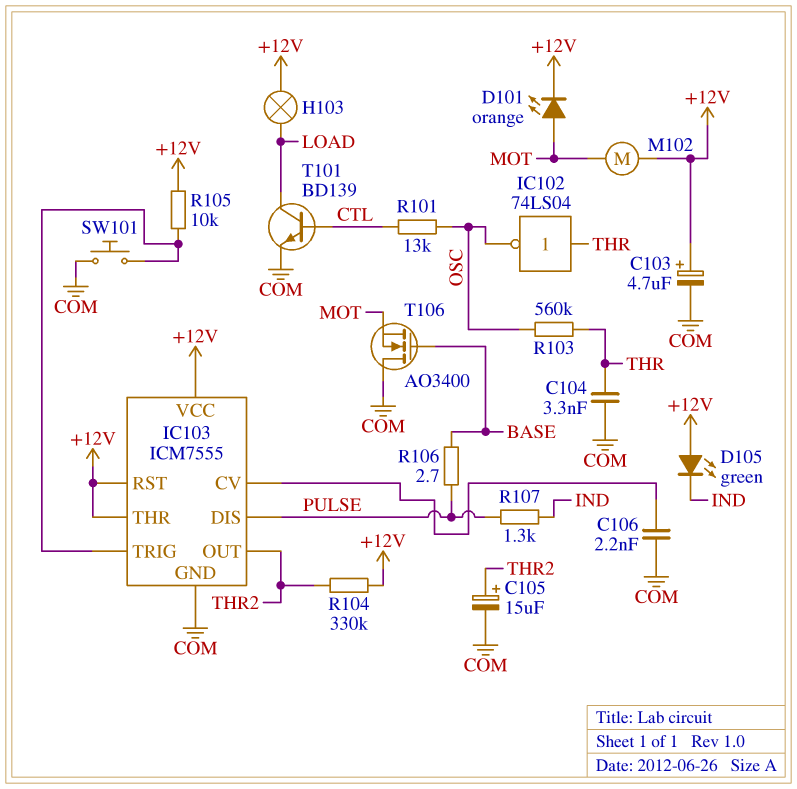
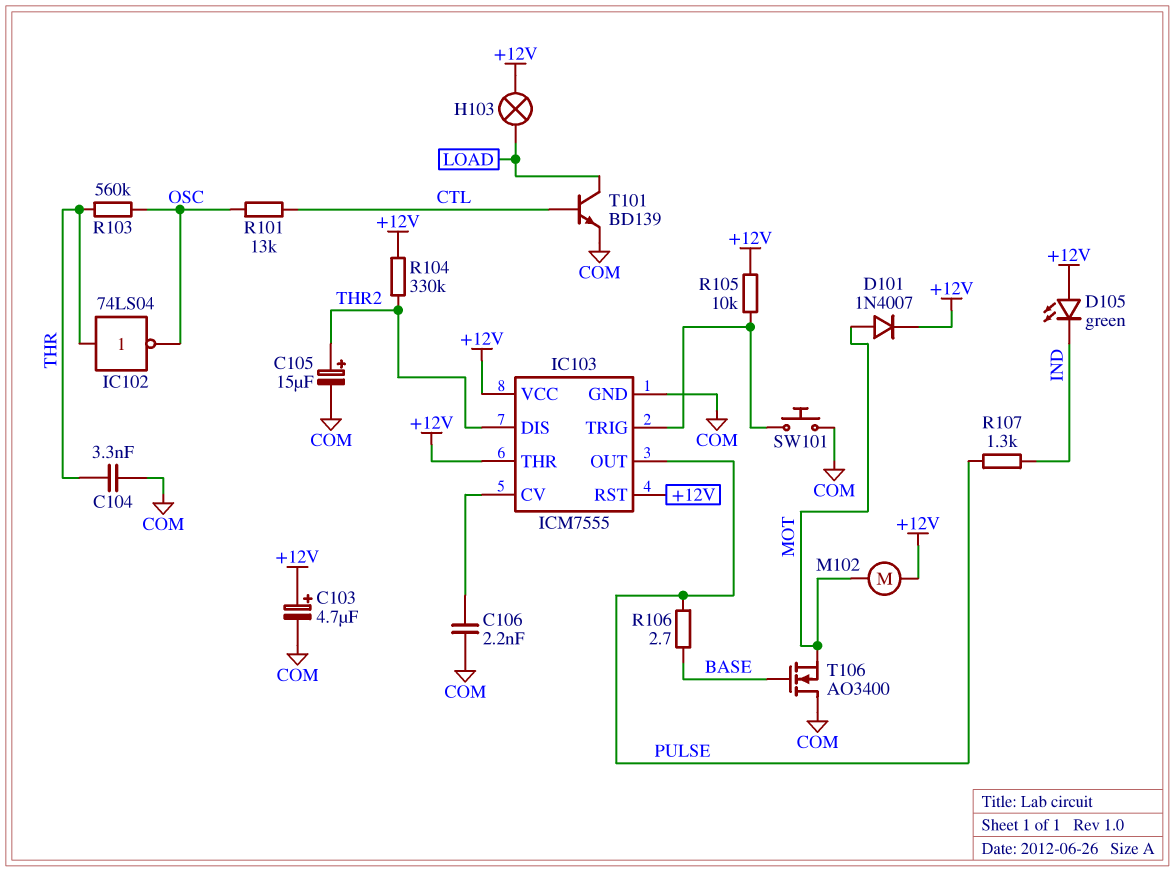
D101: LED orange (A MOT, K +12V) -> diode 1N4007 (A MOT, K +12V)
IC103 pin DIS: PULSE -> THR2
IC103 pin OUT: THR2 -> PULSE

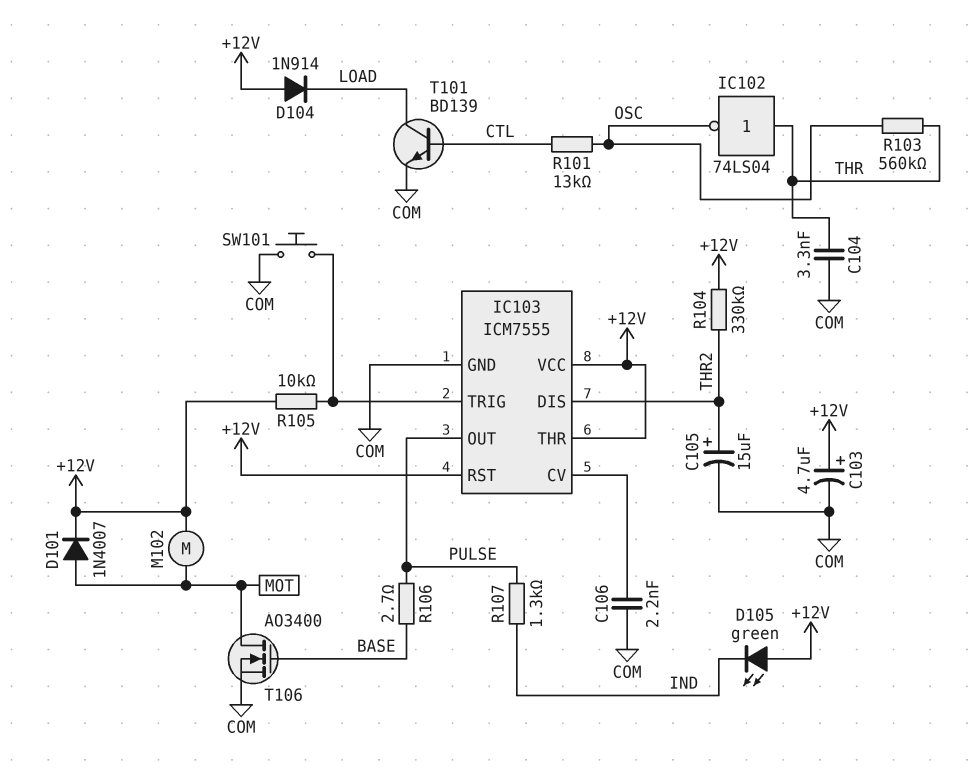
D104: none -> diode 1N914 (A +12V, K LOAD)
H103: lamp (+12V, LOAD) -> none
T106: NMOS AO3400 (G BASE, D COM, S MOT) -> NMOS AO3400 (G BASE, D MOT, S COM)

